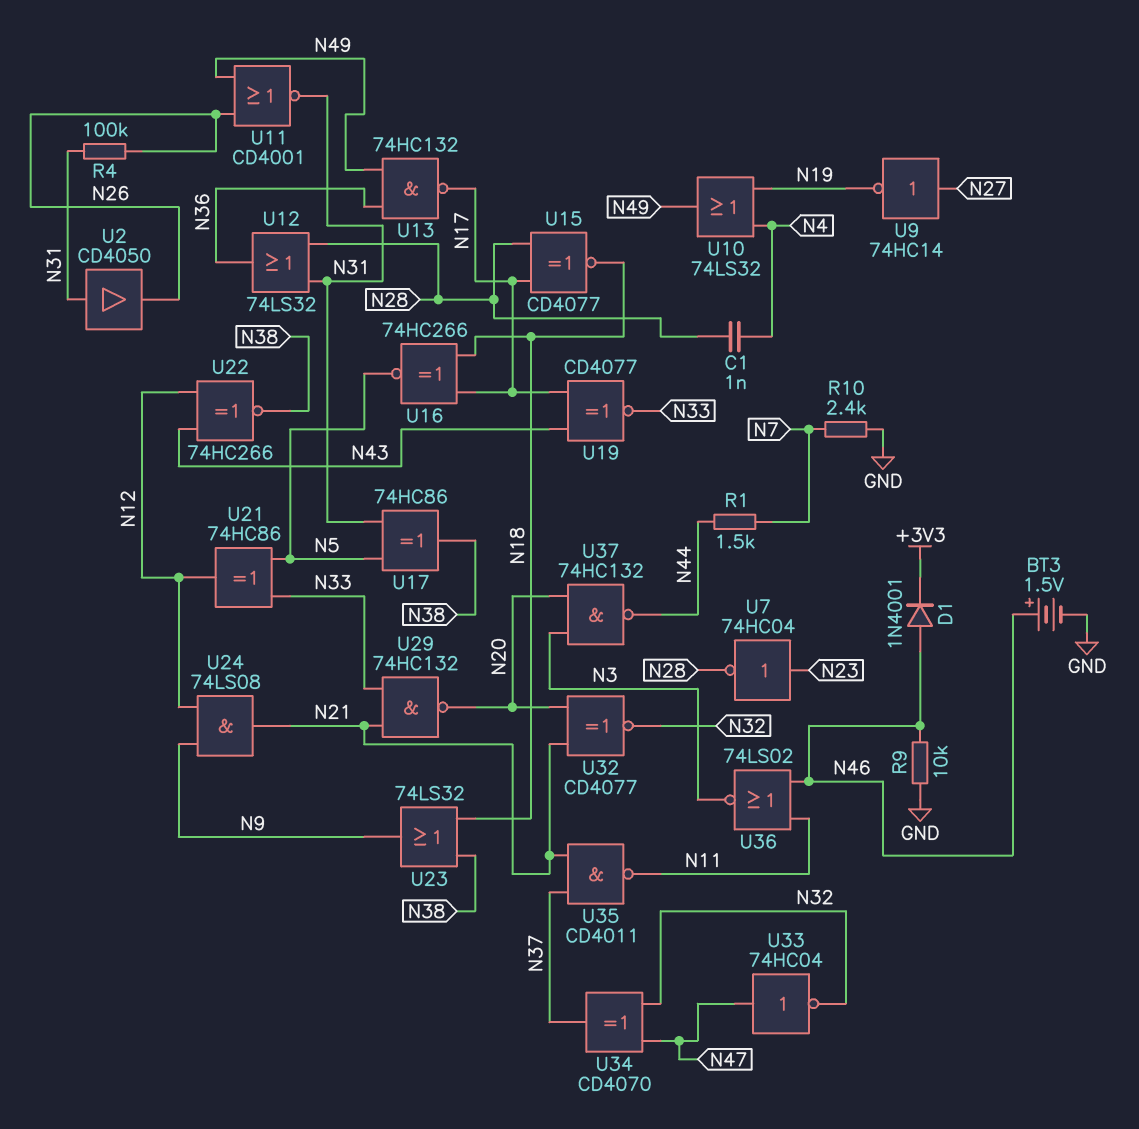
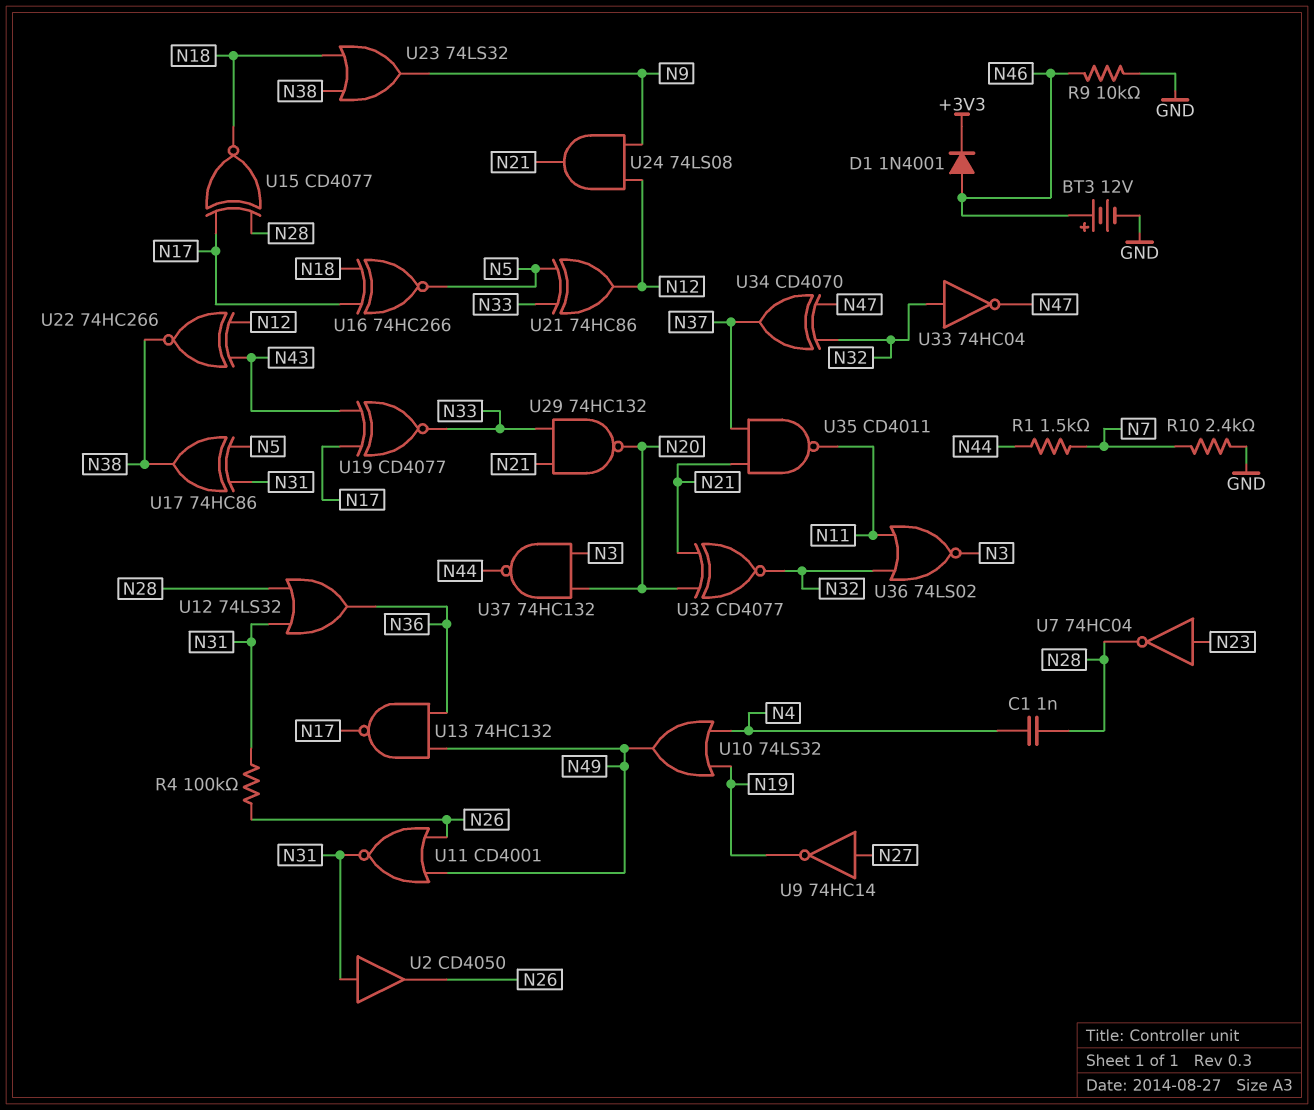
BT3: 1.5V (plus N46, minus GND) -> 12V (plus N46, minus GND)
U33: NOT 74HC04 (in N47, out N32) -> NOT 74HC04 (in N32, out N47)
U36: NOR 74LS02 (in N11, in N46, out N3) -> NOR 74LS02 (in N11, in N32, out N3)

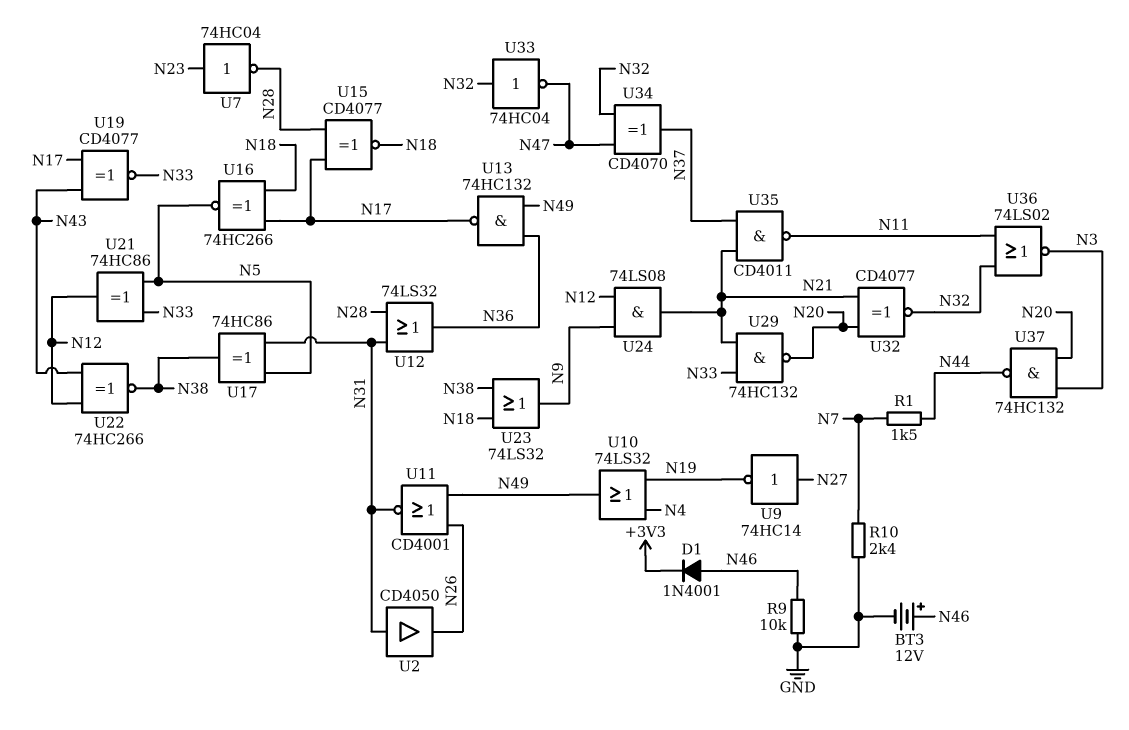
C1: 1nF (N4, N28) -> none
R4: 100k (N26, N31) -> none

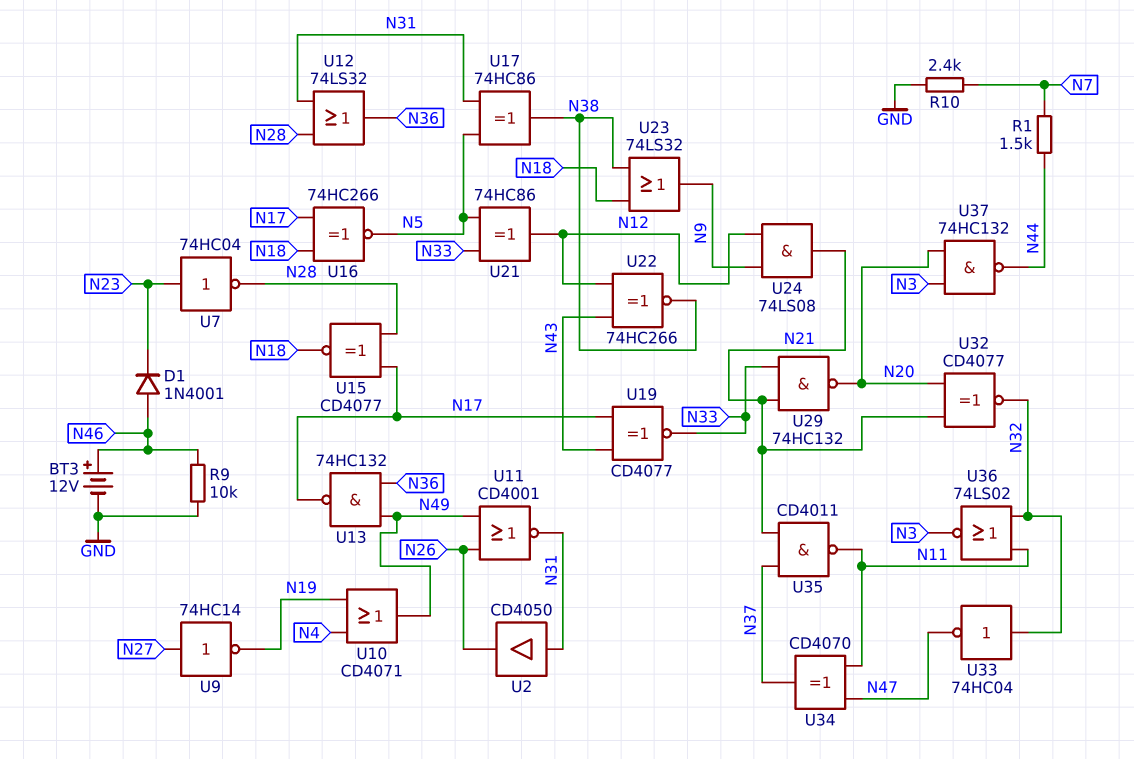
D1: diode 1N4001 (A N46, K +3V3) -> diode 1N4001 (A N46, K N23)
U10: OR 74LS32 (in N4, in N19, out N49) -> OR CD4071 (in N4, in N19, out N49)
U34: XOR CD4070 (in N32, in N47, out N37) -> XOR CD4070 (in N11, in N47, out N37)

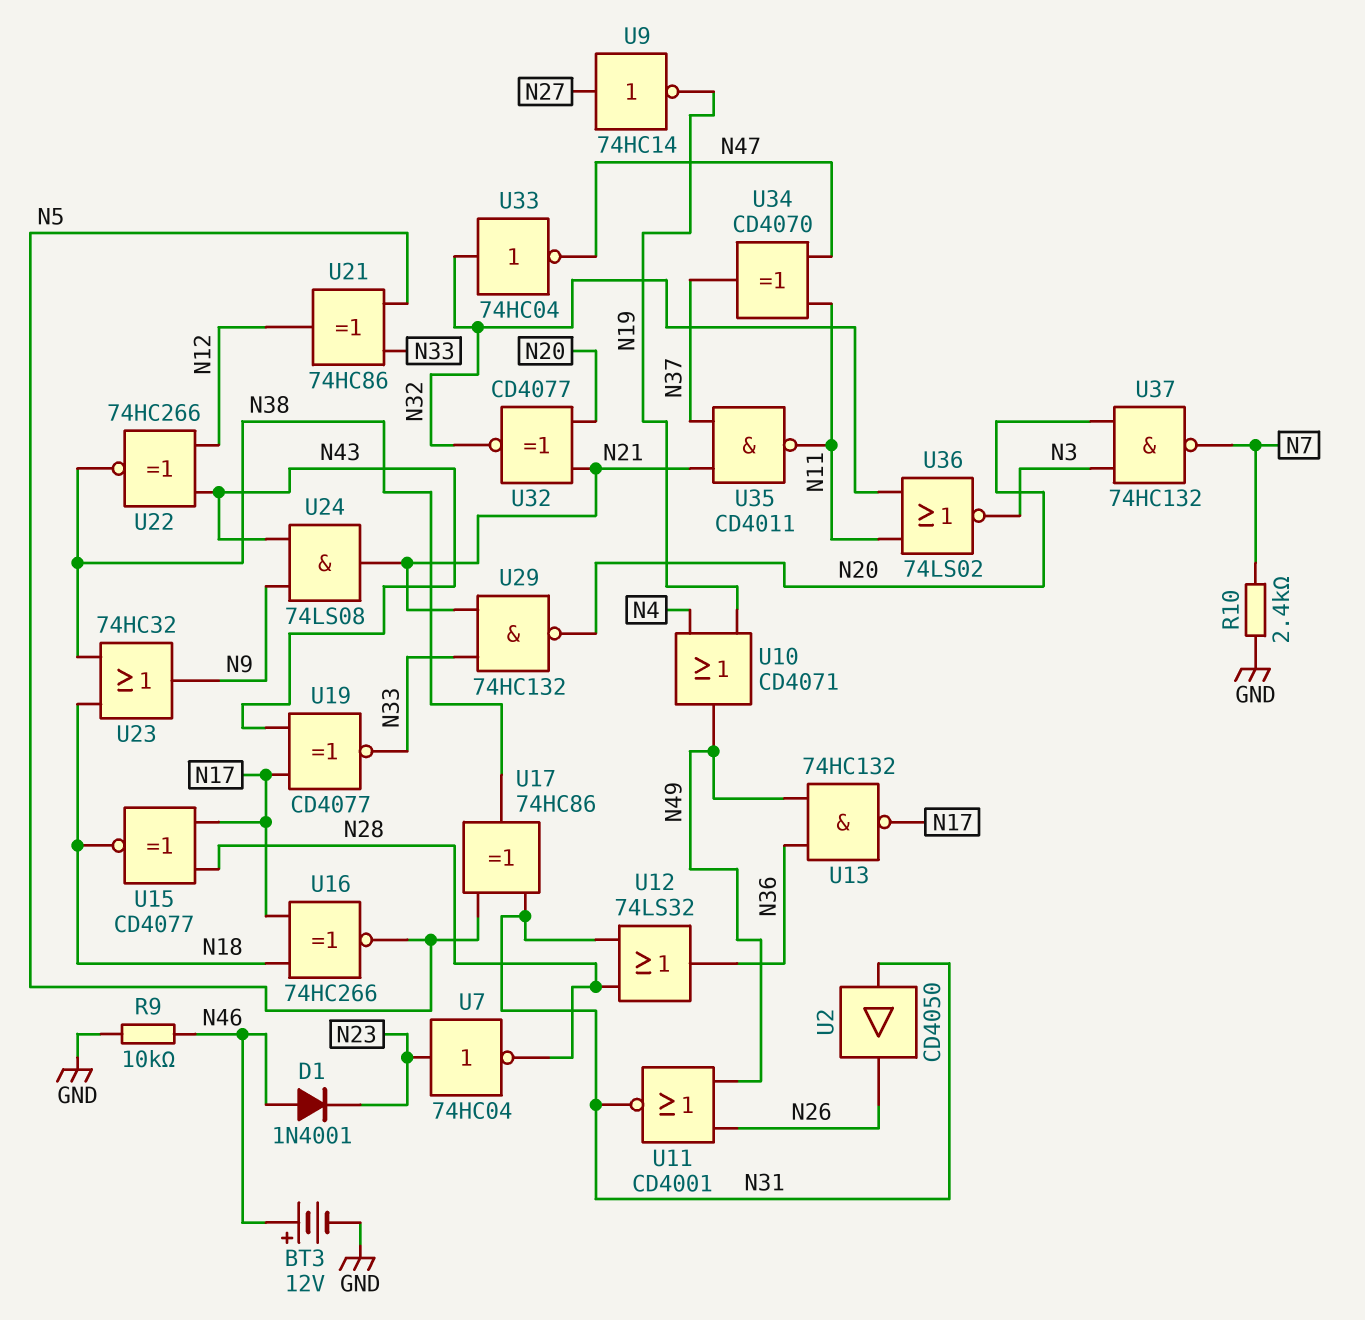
R1: 1.5k (N7, N44) -> none
U23: OR 74LS32 (in N18, in N38, out N9) -> OR 74HC32 (in N18, in N38, out N9)
U24: AND 74LS08 (in N9, in N12, out N21) -> AND 74LS08 (in N9, in N43, out N21)
U37: NAND 74HC132 (in N3, in N20, out N44) -> NAND 74HC132 (in N3, in N20, out N7)

